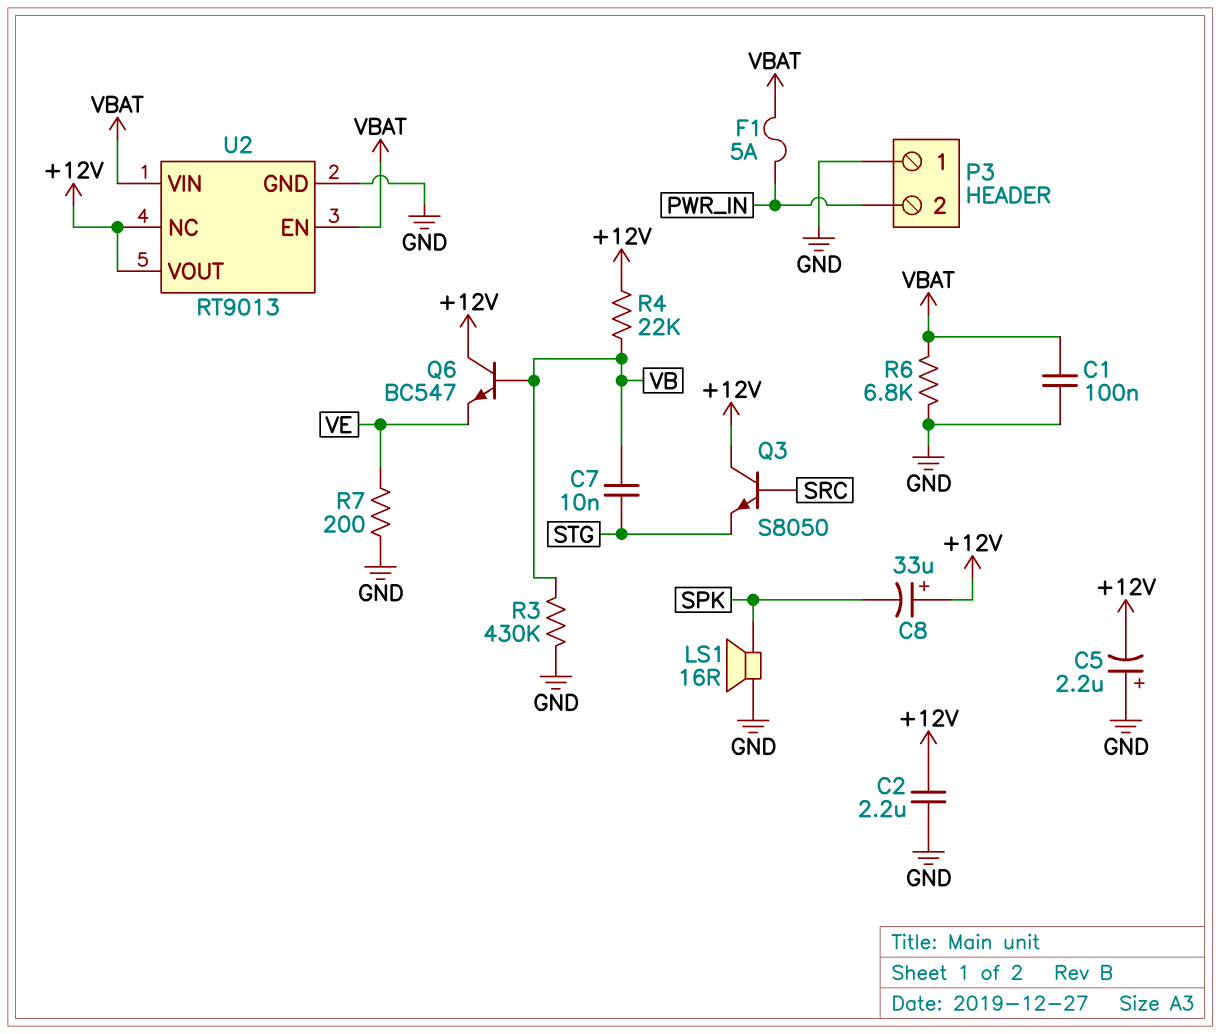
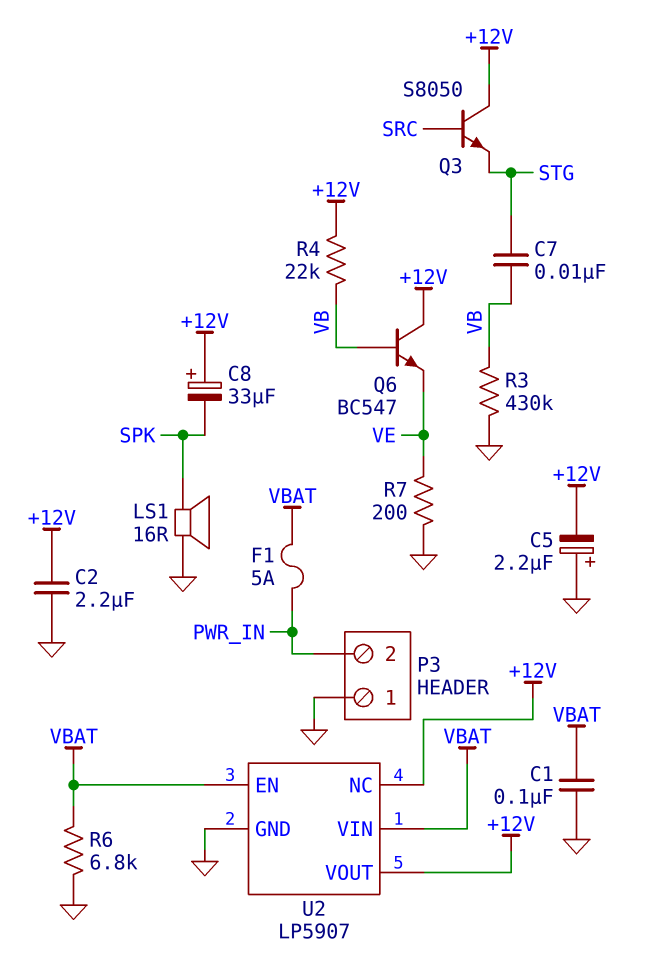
U2: RT9013 -> LP5907

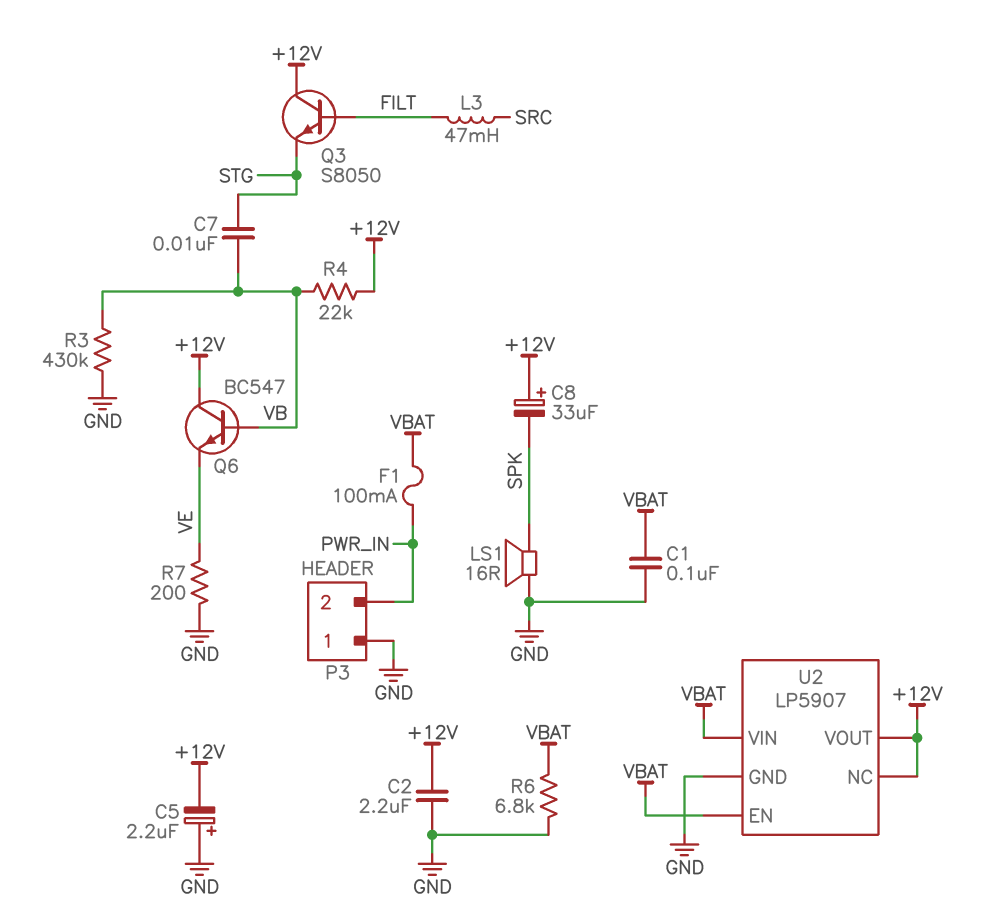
F1: 5A (PWR_IN, VBAT) -> 100mA (PWR_IN, VBAT)
L3: none -> 47mH (FILT, SRC)
Q3: NPN S8050 (B SRC, C +12V, E STG) -> NPN S8050 (B FILT, C +12V, E STG)

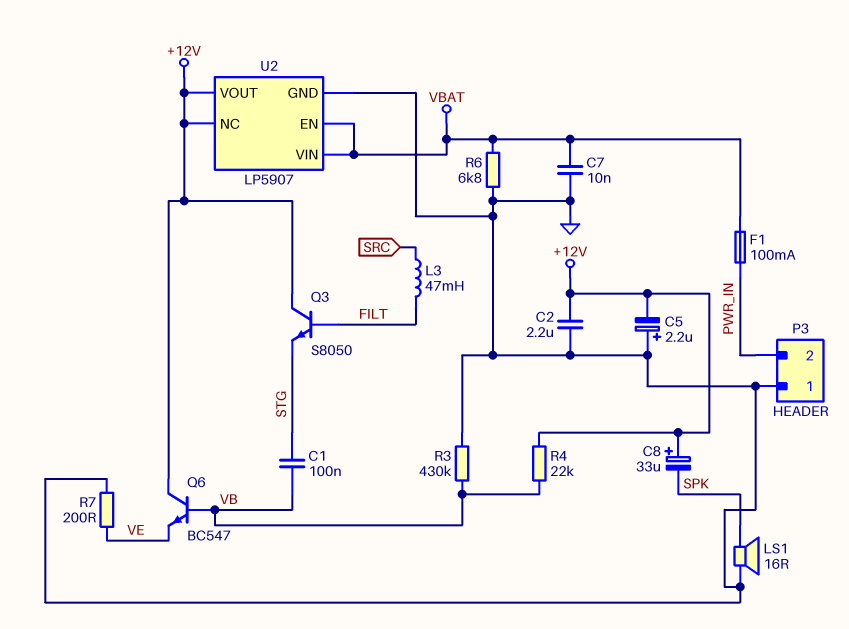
C1: 100nF (GND, VBAT) -> 100nF (STG, VB)
C7: 10nF (STG, VB) -> 10nF (GND, VBAT)

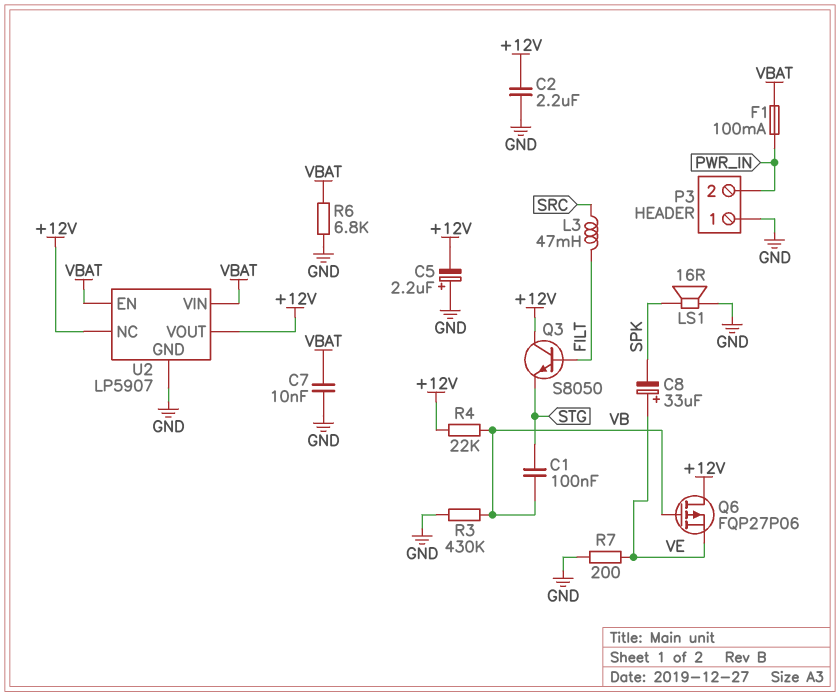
C8: 33uF (plus +12V, minus SPK) -> 33uF (plus VE, minus SPK)
Q6: NPN BC547 (B VB, C +12V, E VE) -> PMOS FQP27P06 (G VB, D +12V, S VE)

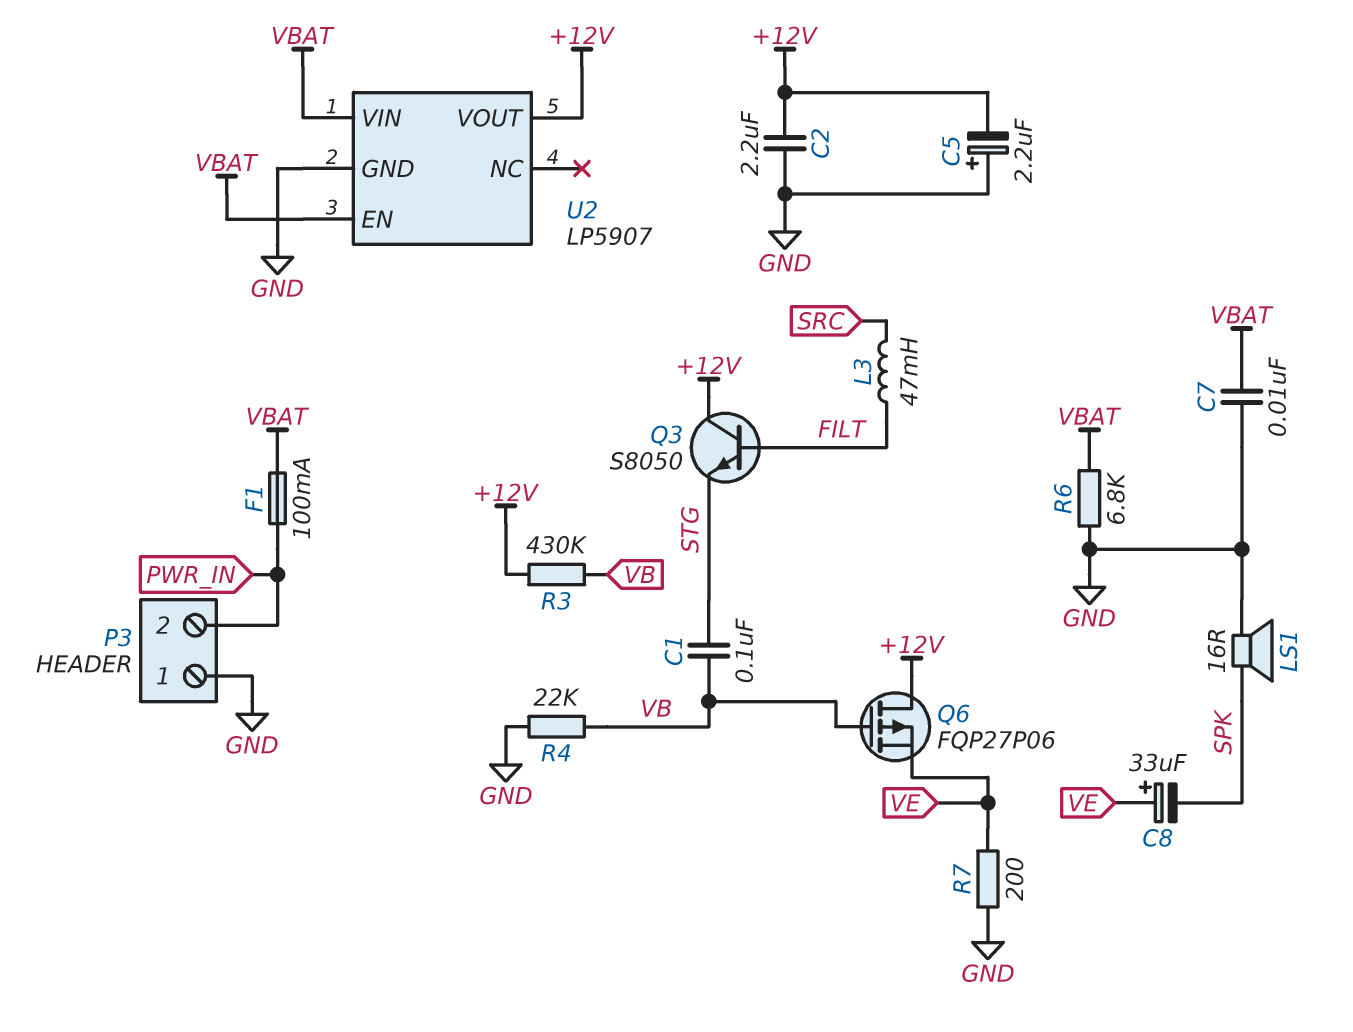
R3: 430k (GND, VB) -> 430k (+12V, VB)
R4: 22k (+12V, VB) -> 22k (GND, VB)
U2 pin NC: +12V -> none

